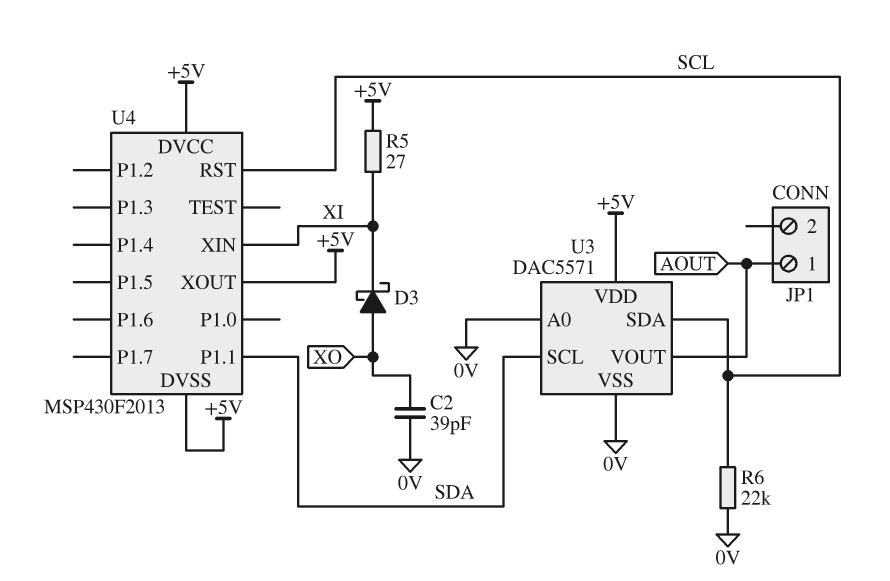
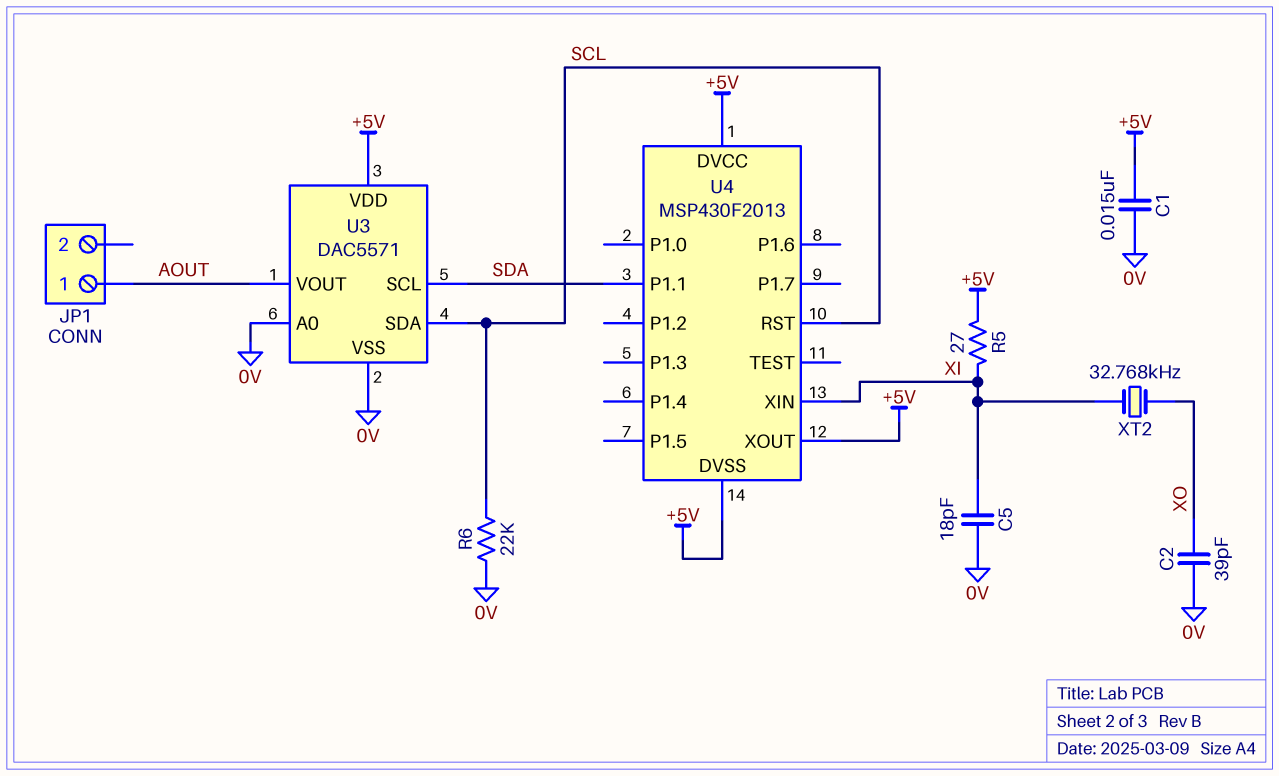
C1: none -> 15nF (+5V, 0V)
C5: none -> 18pF (0V, XI)
D3: schottky (A XO, K XI) -> none
XT2: none -> 32.768kHz (XI, XO)

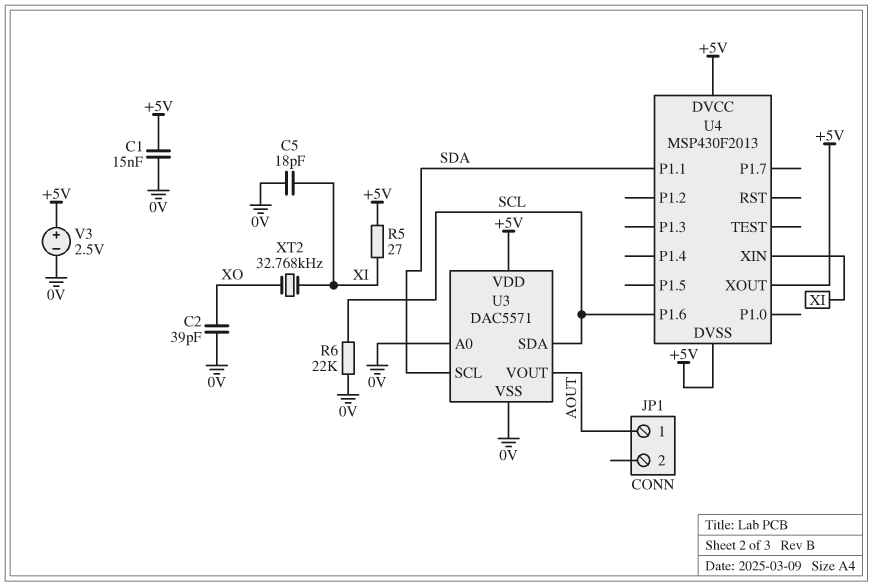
U4 pin P1.6: none -> SCL
U4 pin RST: SCL -> none
V3: none -> 2.5V (plus +5V, minus 0V)

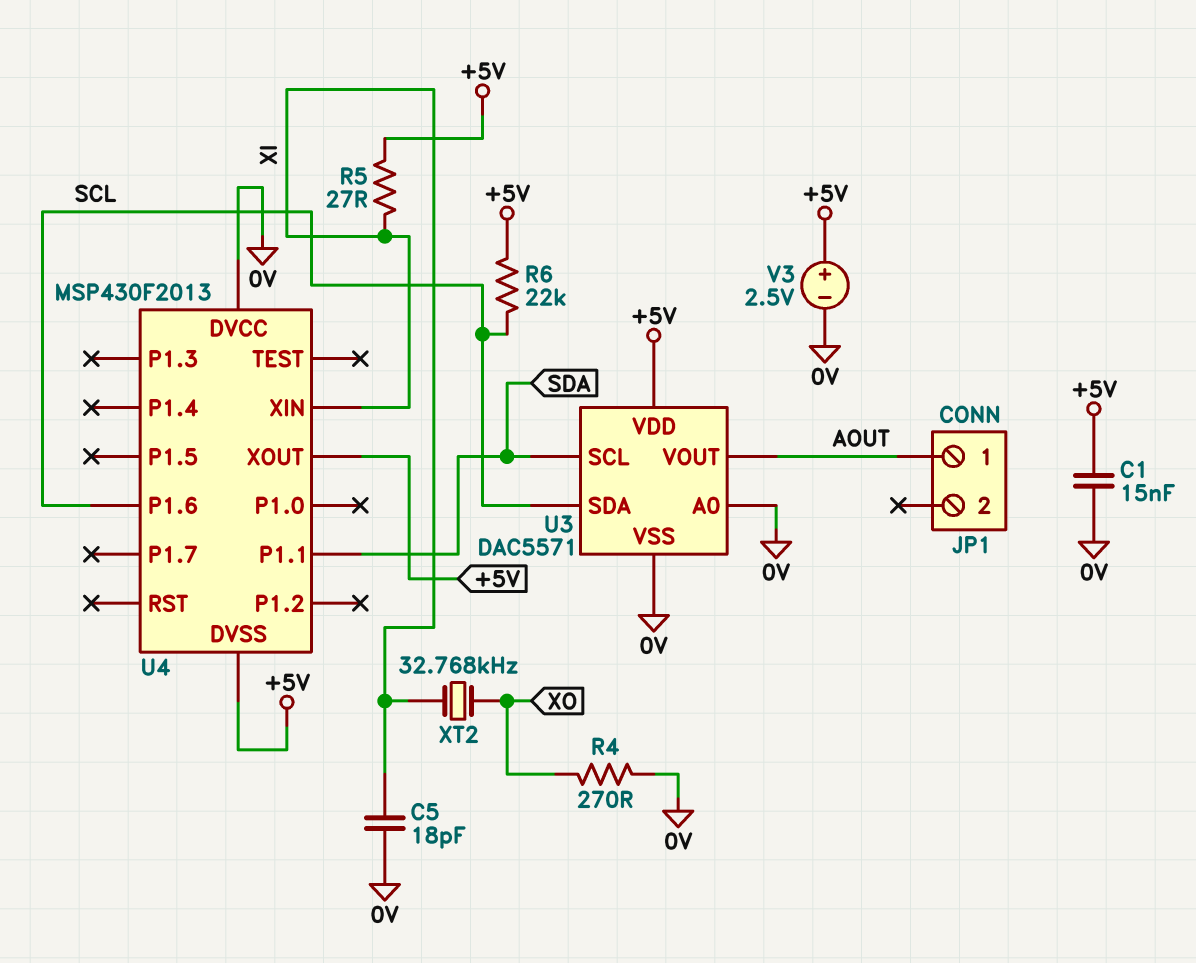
C2: 39pF (0V, XO) -> none
R4: none -> 270 (0V, XO)
R6: 22k (0V, SCL) -> 22k (+5V, SCL)
U4 pin DVCC: +5V -> 0V

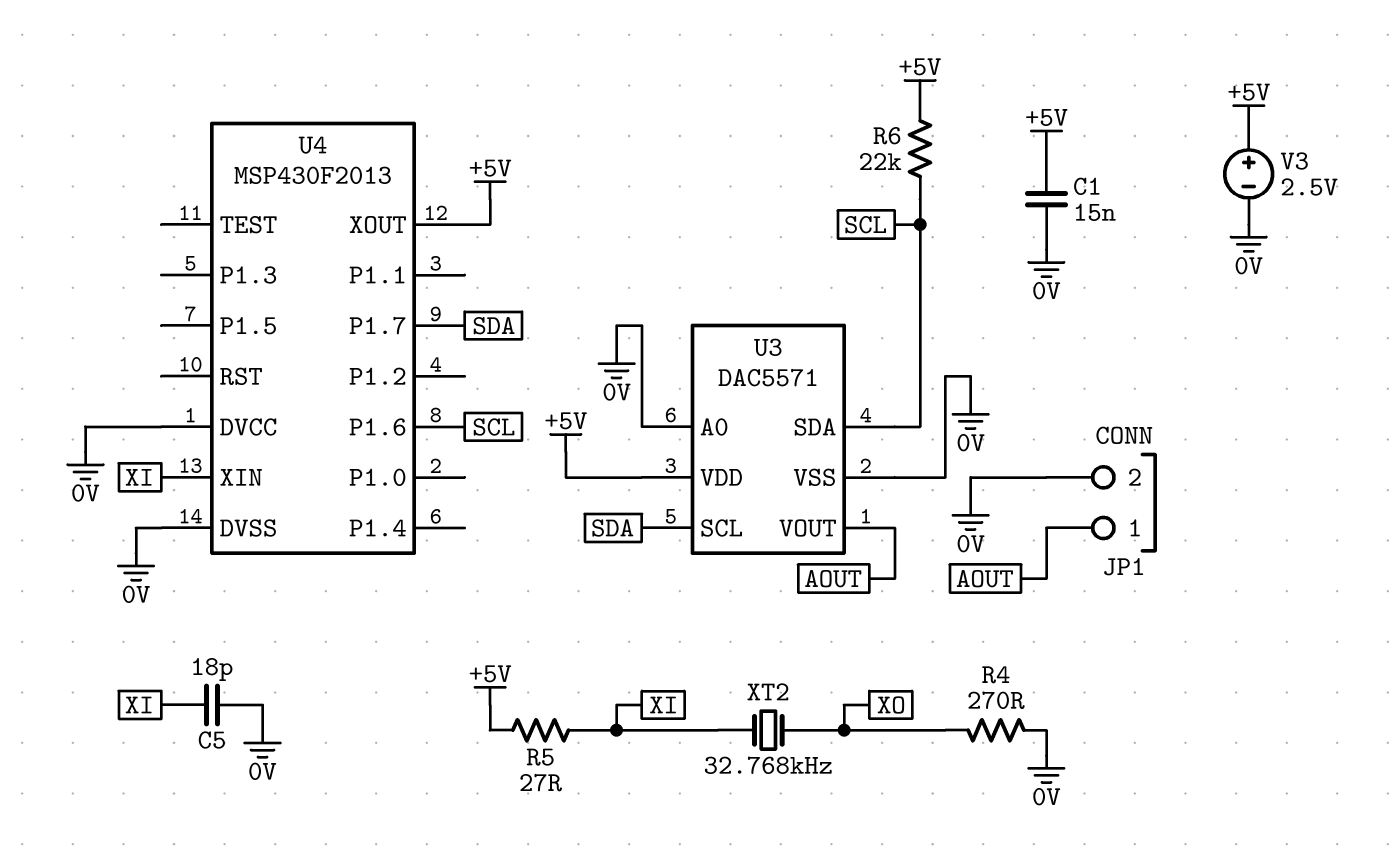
JP1 pin 2: none -> 0V
U4 pin DVSS: +5V -> 0V
U4 pin P1.1: SDA -> none
U4 pin P1.7: none -> SDA

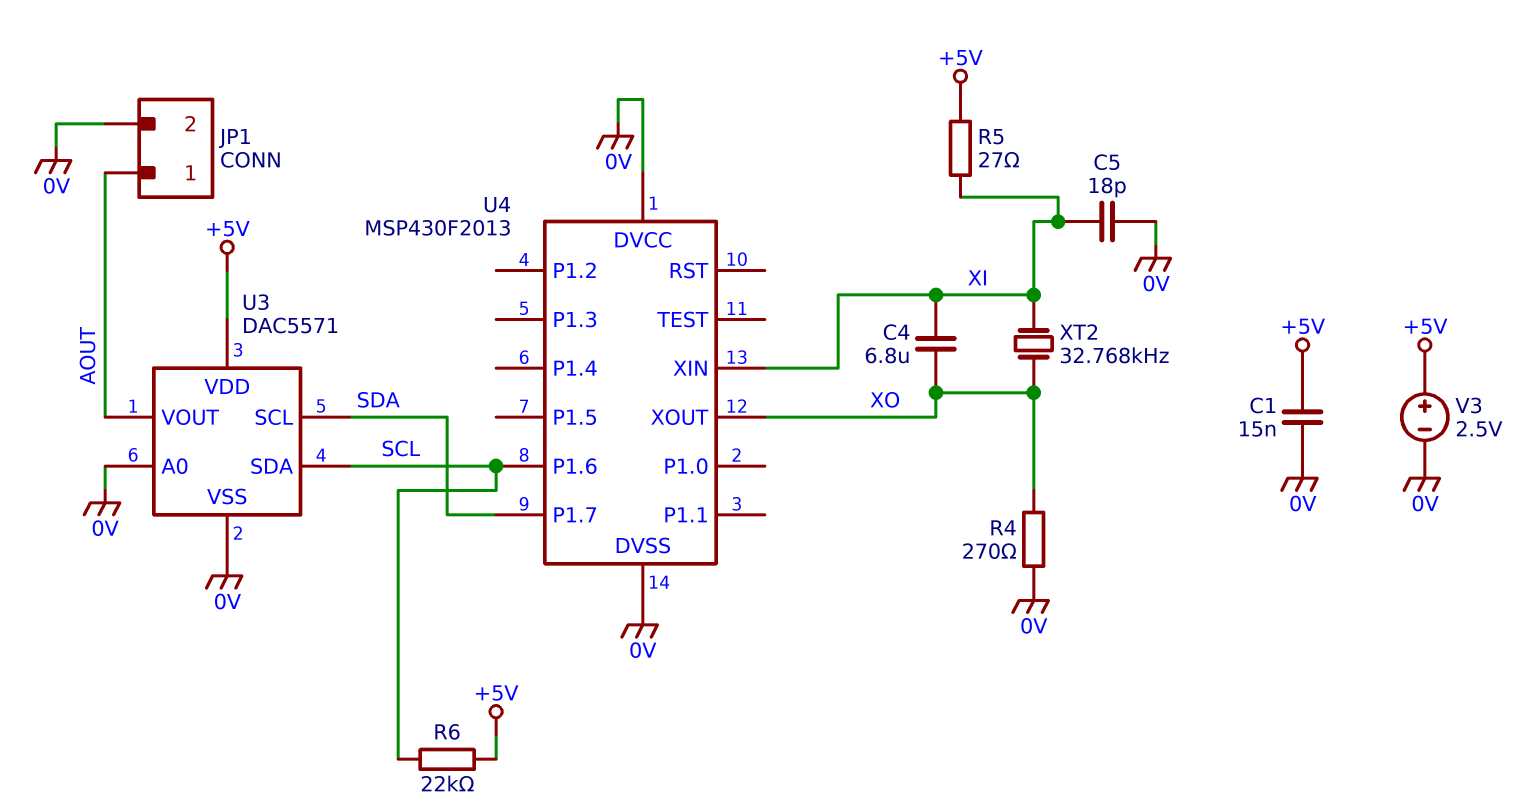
C4: none -> 6.8uF (XI, XO)
U4 pin XOUT: +5V -> XO

